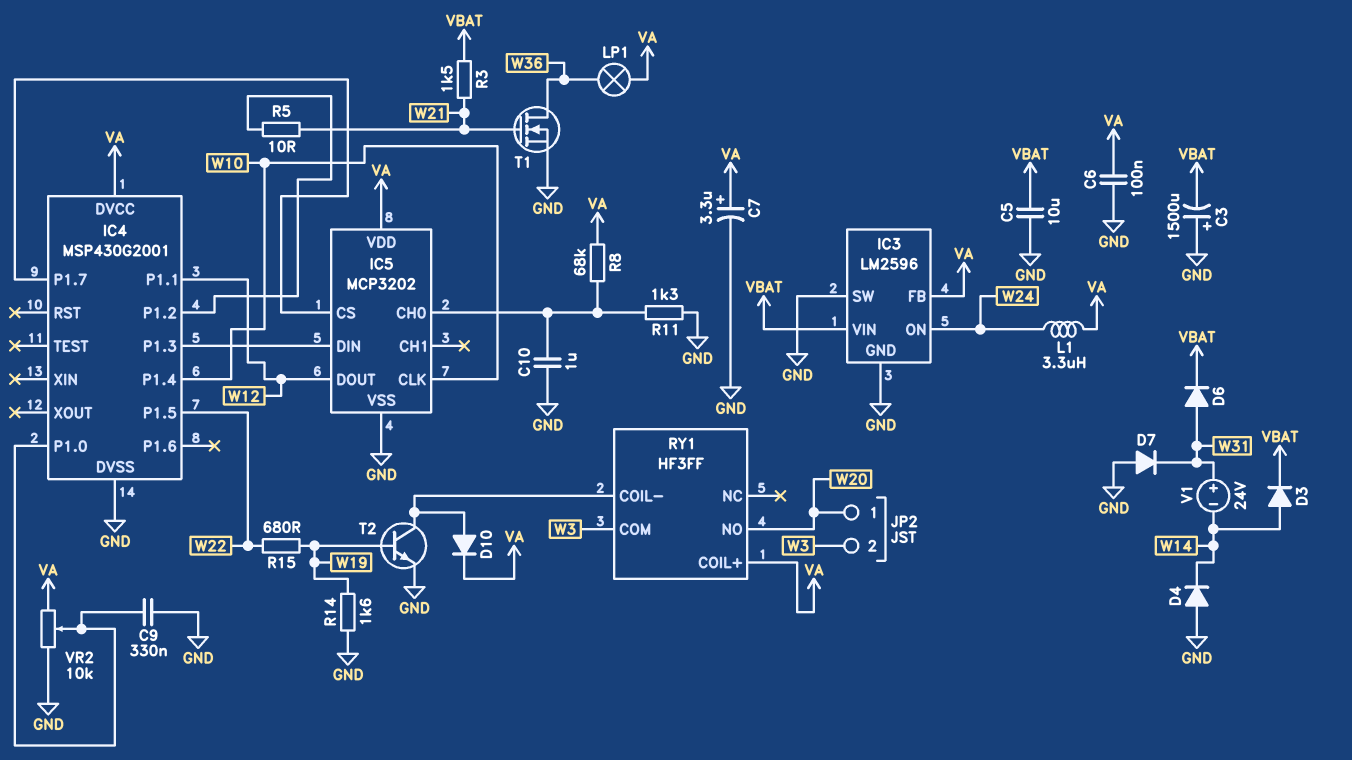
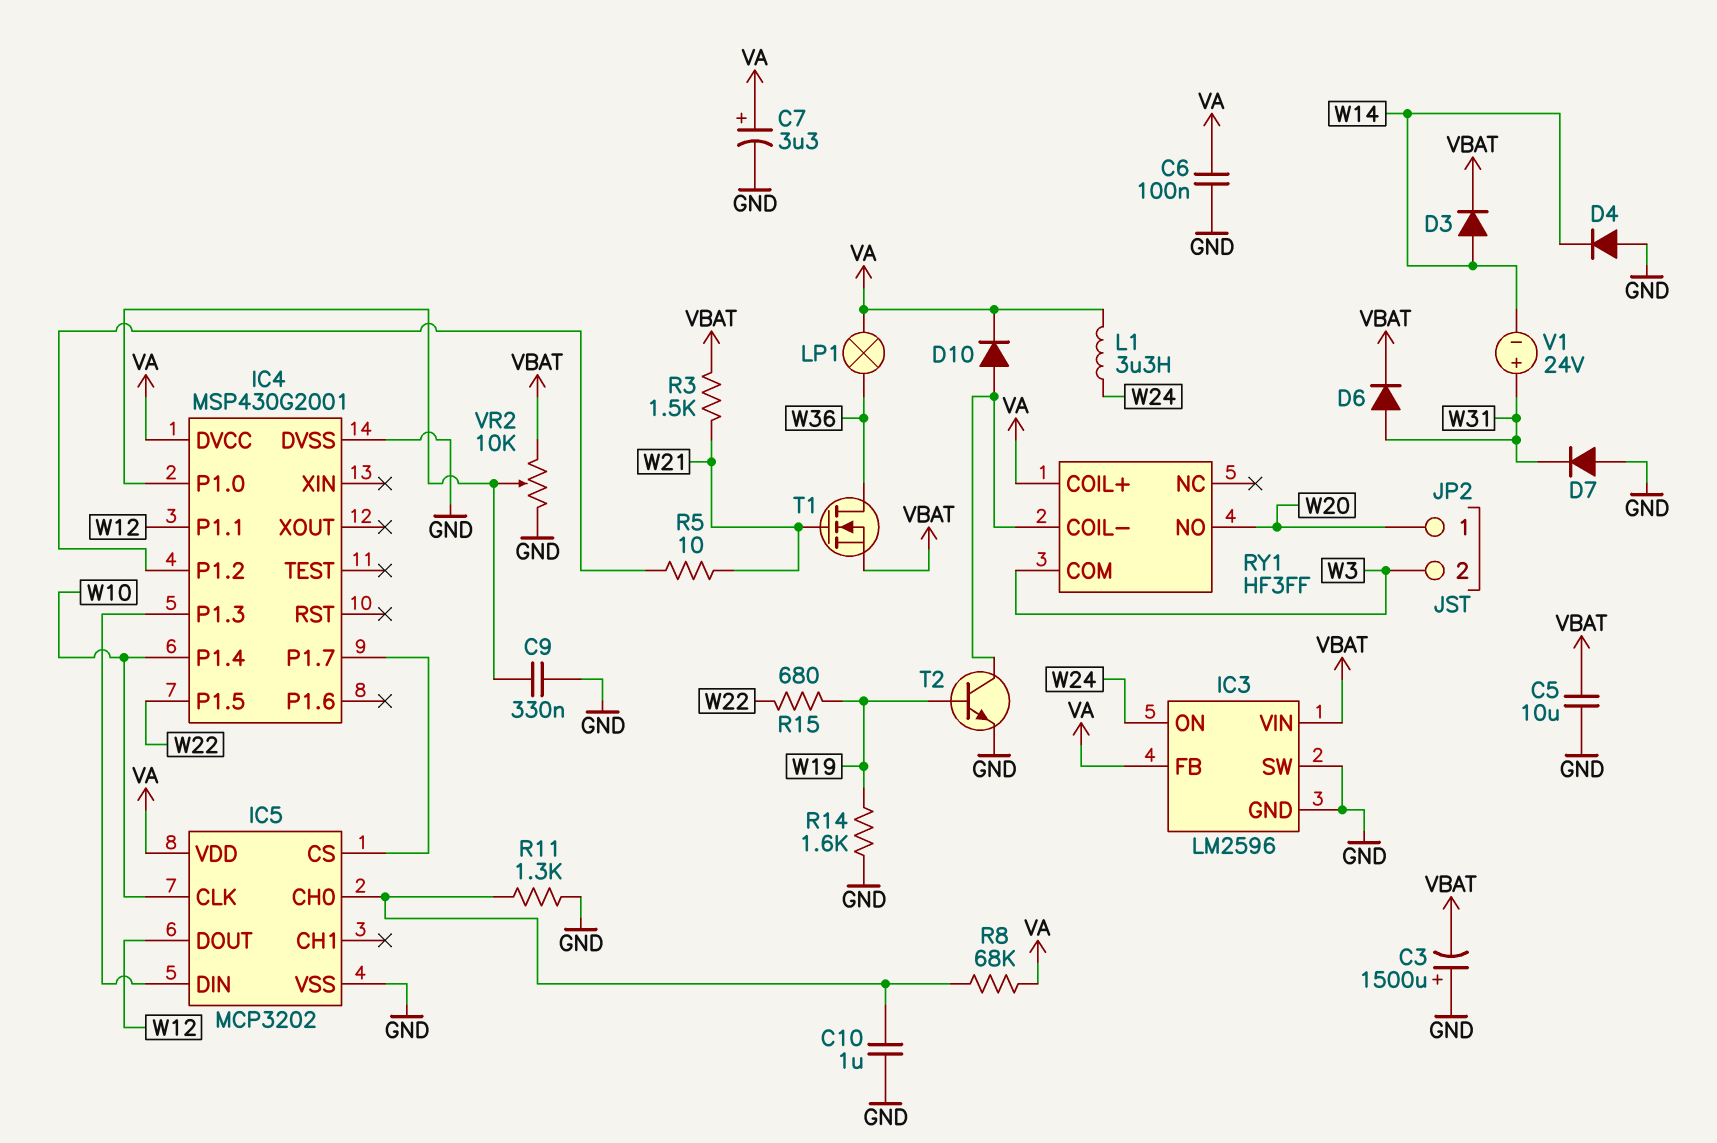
T1: NMOS (G W21, D W36, S GND) -> NMOS (G W21, D W36, S VBAT)
VR2: 10k (GND, VA, wiper IC4/P1.0) -> 10k (GND, VBAT, wiper IC4/P1.0)

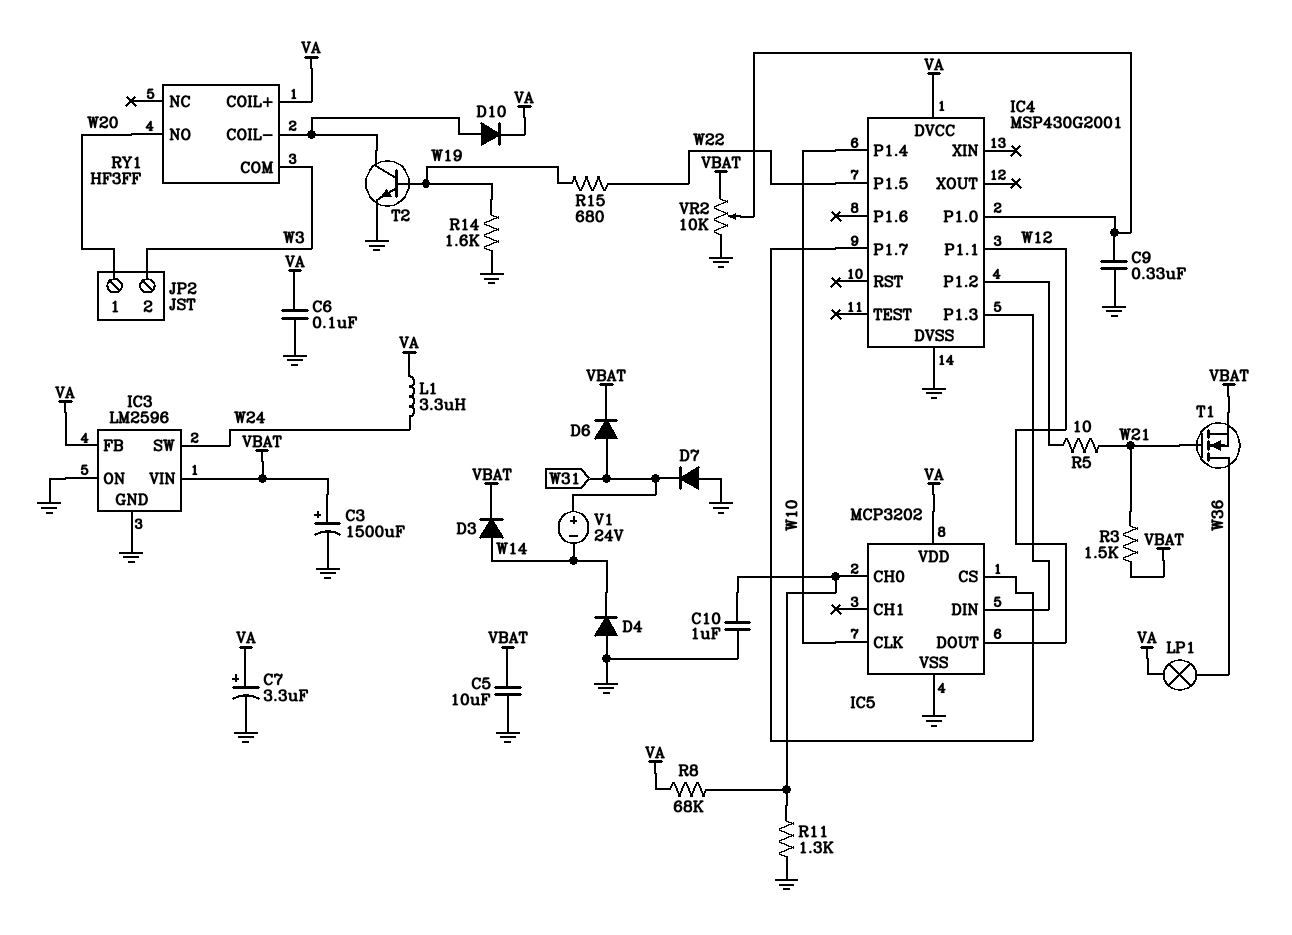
C3: 1500uF (plus GND, minus VBAT) -> 1500uF (plus VBAT, minus GND)
IC3 pin ON: W24 -> GND
IC3 pin SW: GND -> W24

